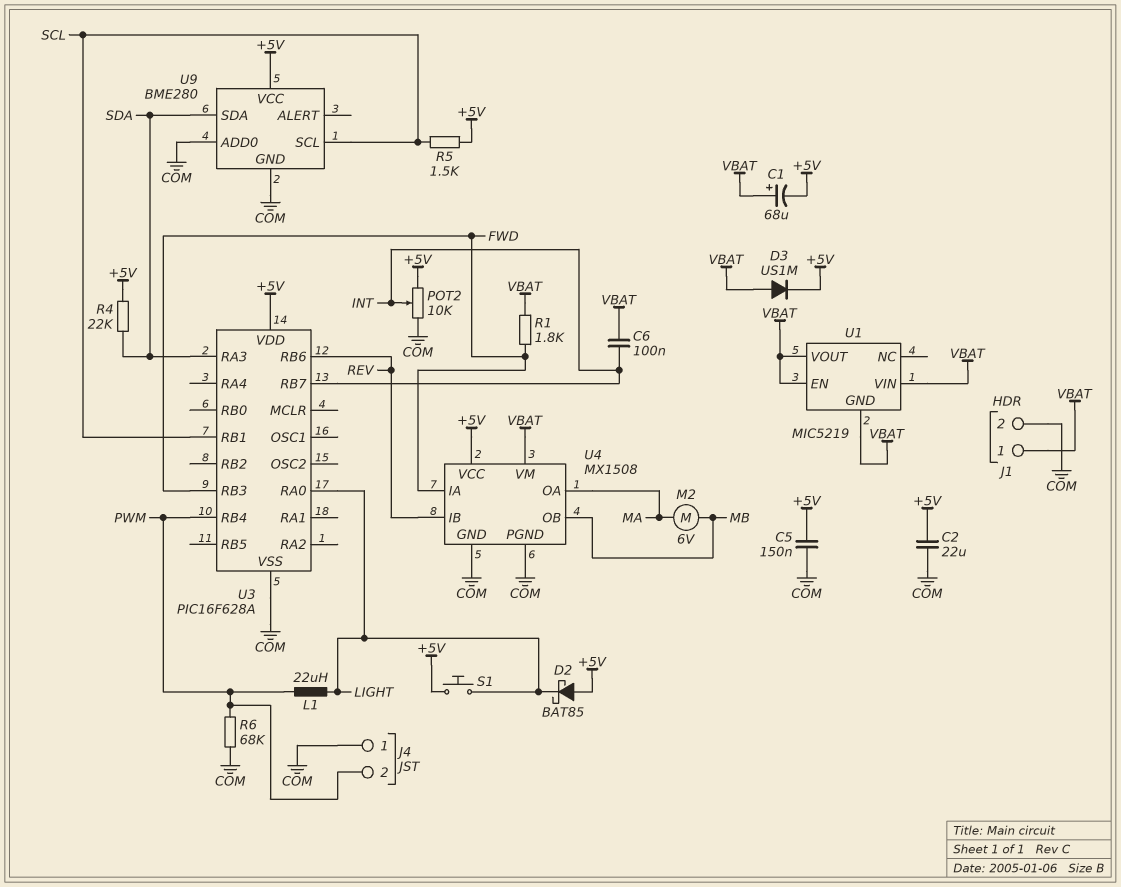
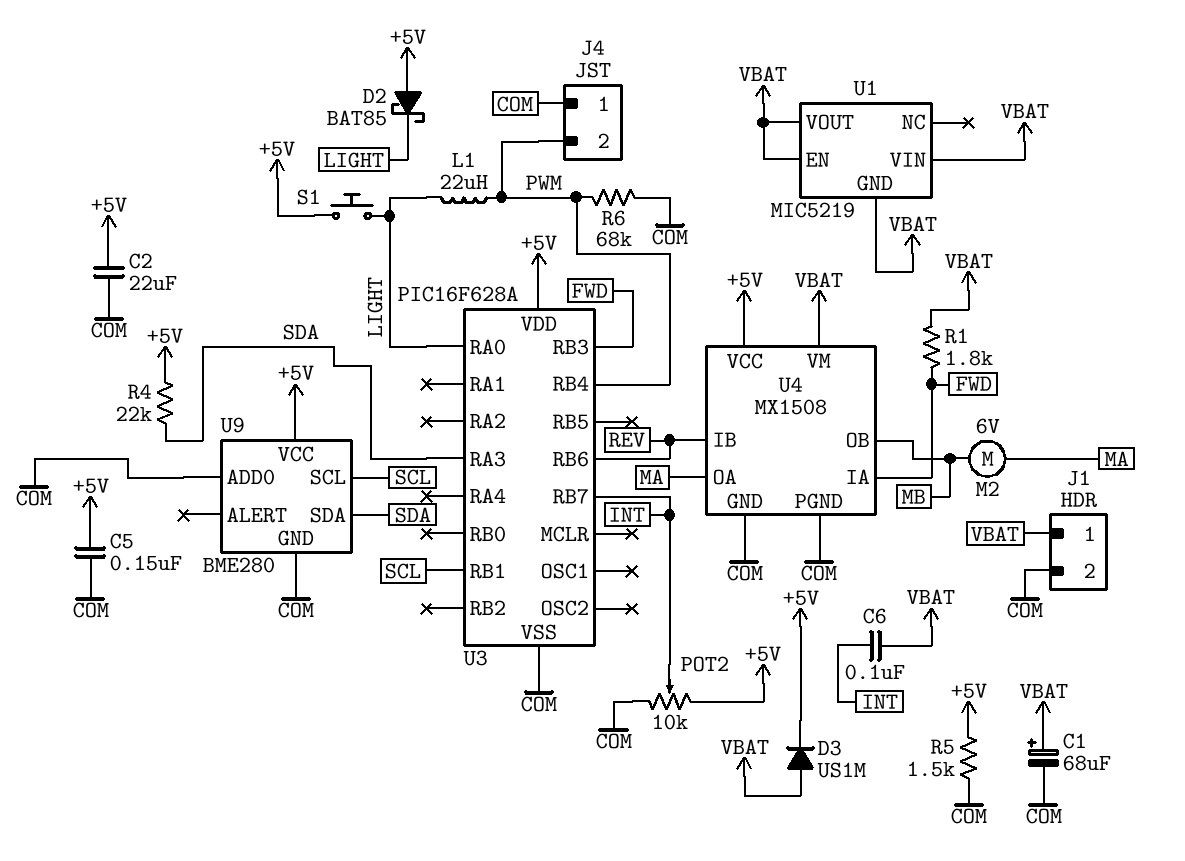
C1: 68uF (plus VBAT, minus +5V) -> 68uF (plus VBAT, minus COM)
R5: 1.5k (+5V, SCL) -> 1.5k (+5V, COM)

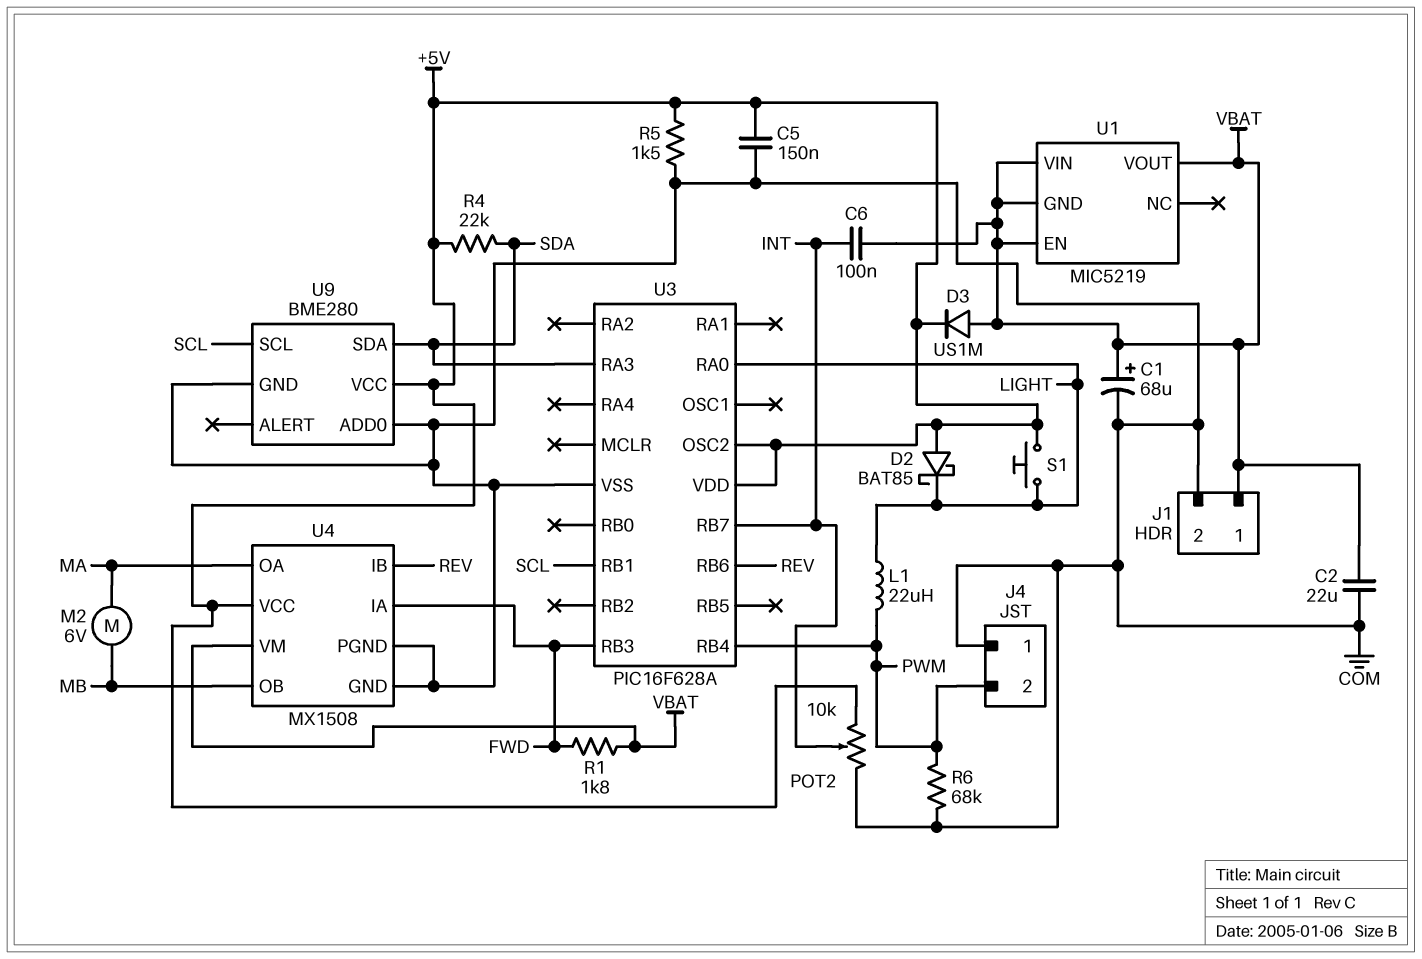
C2: 22uF (+5V, COM) -> 22uF (COM, VBAT)
U3 pin OSC2: none -> +5V

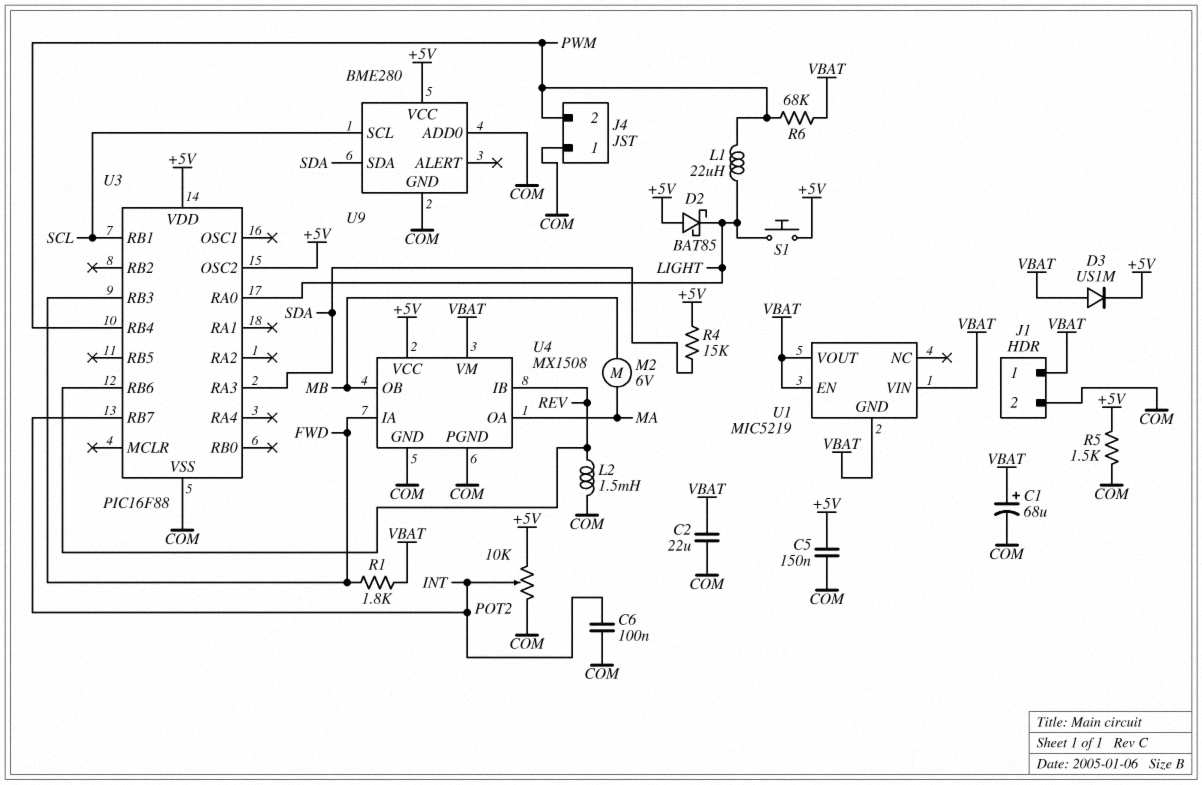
C6: 100nF (INT, VBAT) -> 100nF (COM, INT)
L2: none -> 1.5mH (COM, REV)
R4: 22k (+5V, SDA) -> 15k (+5V, SDA)
R6: 68k (COM, PWM) -> 68k (PWM, VBAT)
U3: PIC16F628A -> PIC16F88

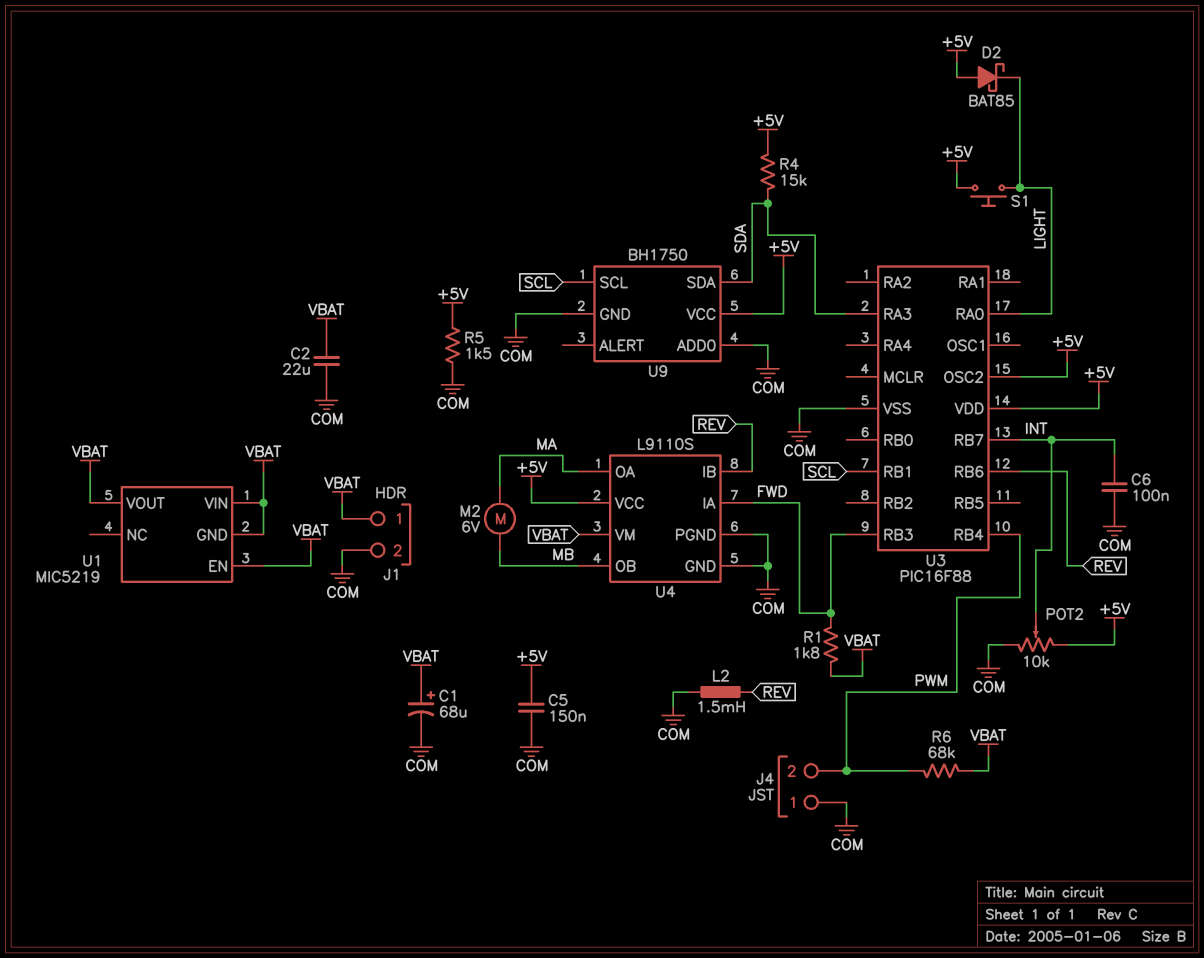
D3: diode US1M (A VBAT, K +5V) -> none
L1: 22uH (LIGHT, PWM) -> none
U4: MX1508 -> L9110S
U9: BME280 -> BH1750

